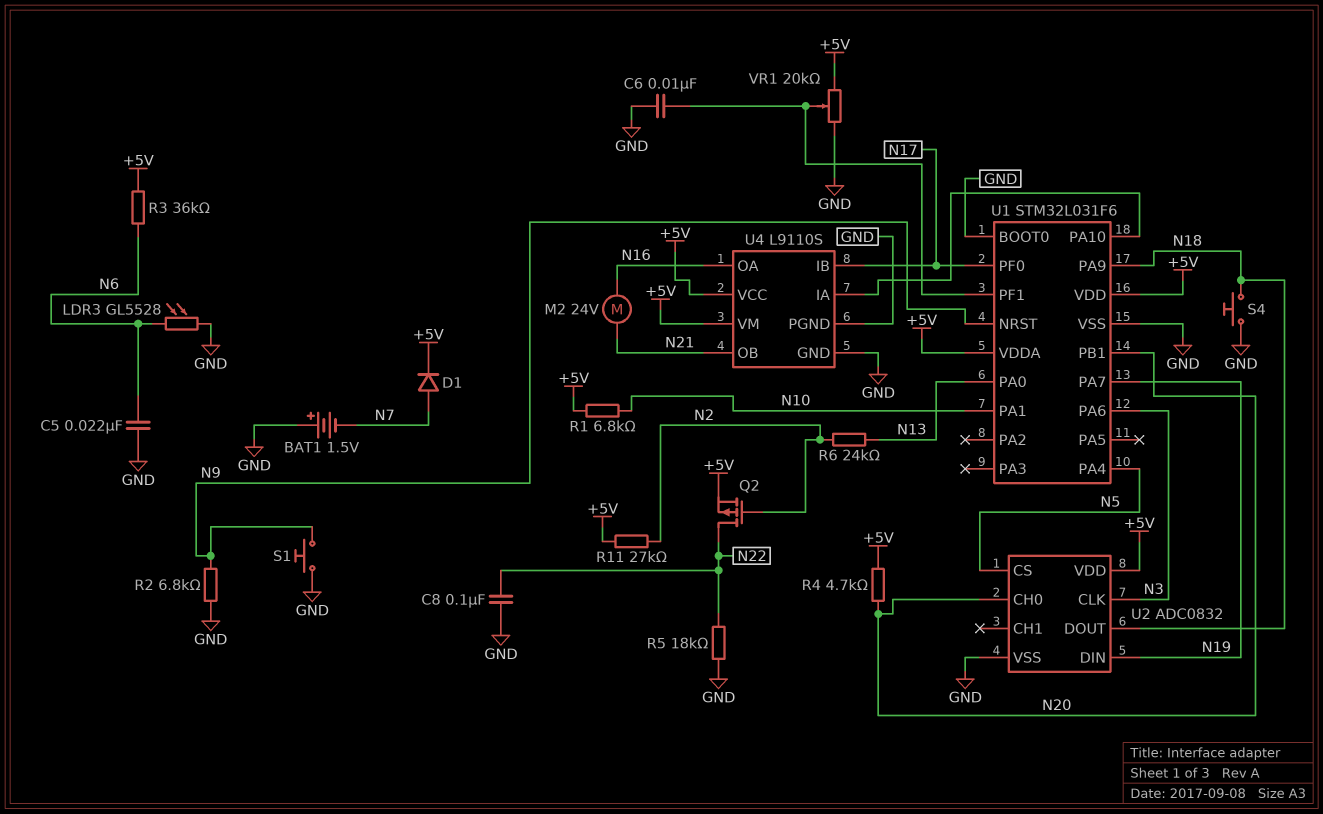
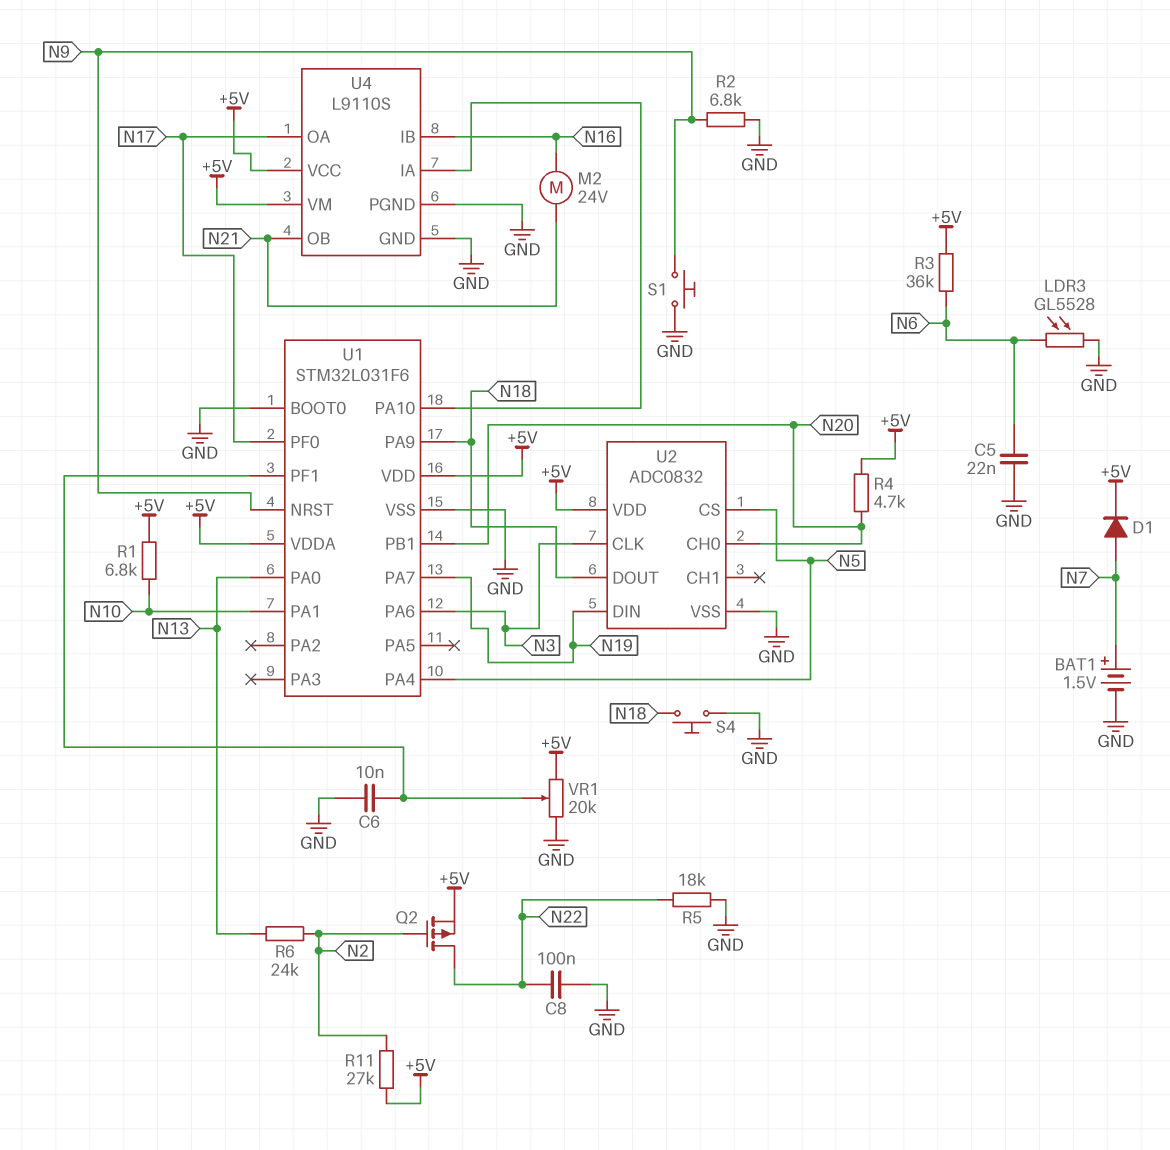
BAT1: 1.5V (plus GND, minus N7) -> 1.5V (plus N7, minus GND)
U4 pin IB: N17 -> N16
U4 pin OA: N16 -> N17

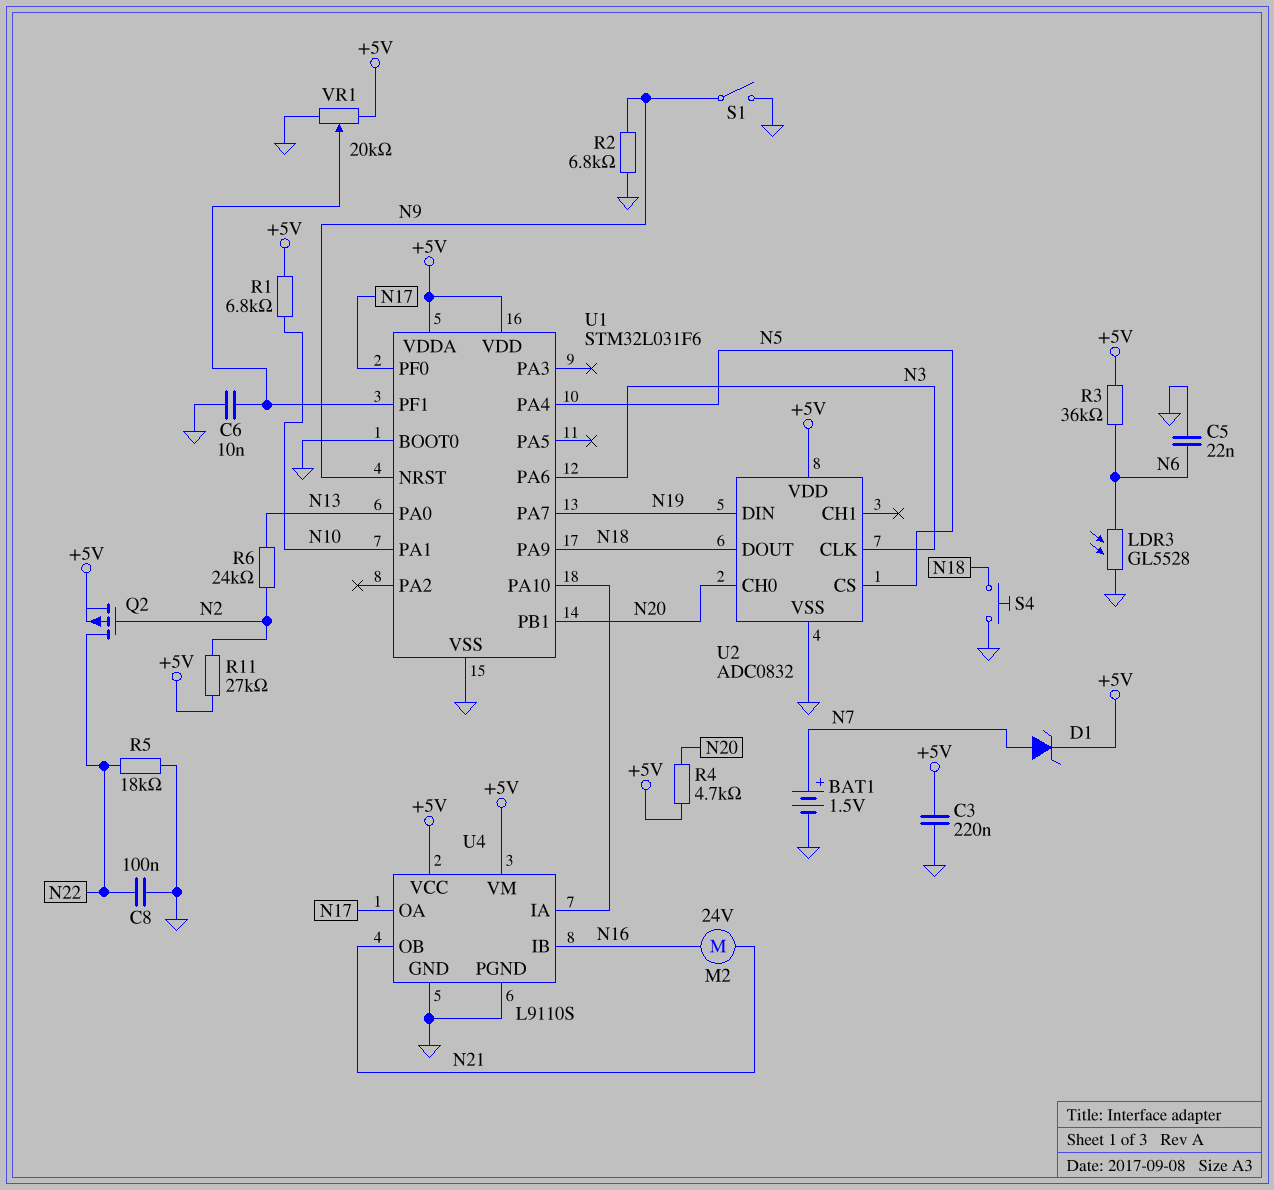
C3: none -> 220nF (+5V, GND)
D1: diode (A N7, K +5V) -> zener (A N7, K +5V)
S1: button (GND, N9) -> switch (GND, N9)

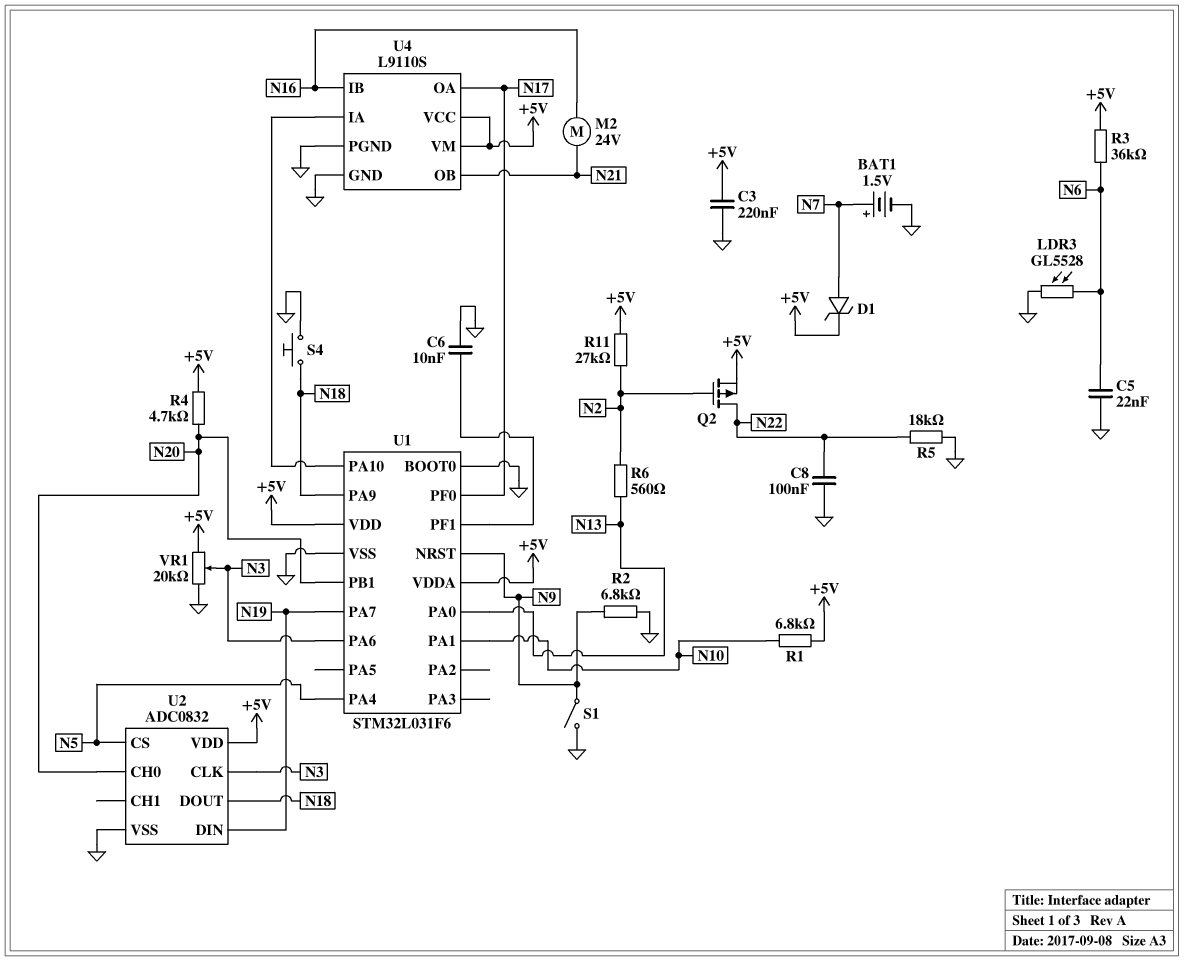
R6: 24k (N2, N13) -> 560 (N2, N13)
VR1: 20k (+5V, GND, wiper U1/PF1) -> 20k (+5V, GND, wiper N3)

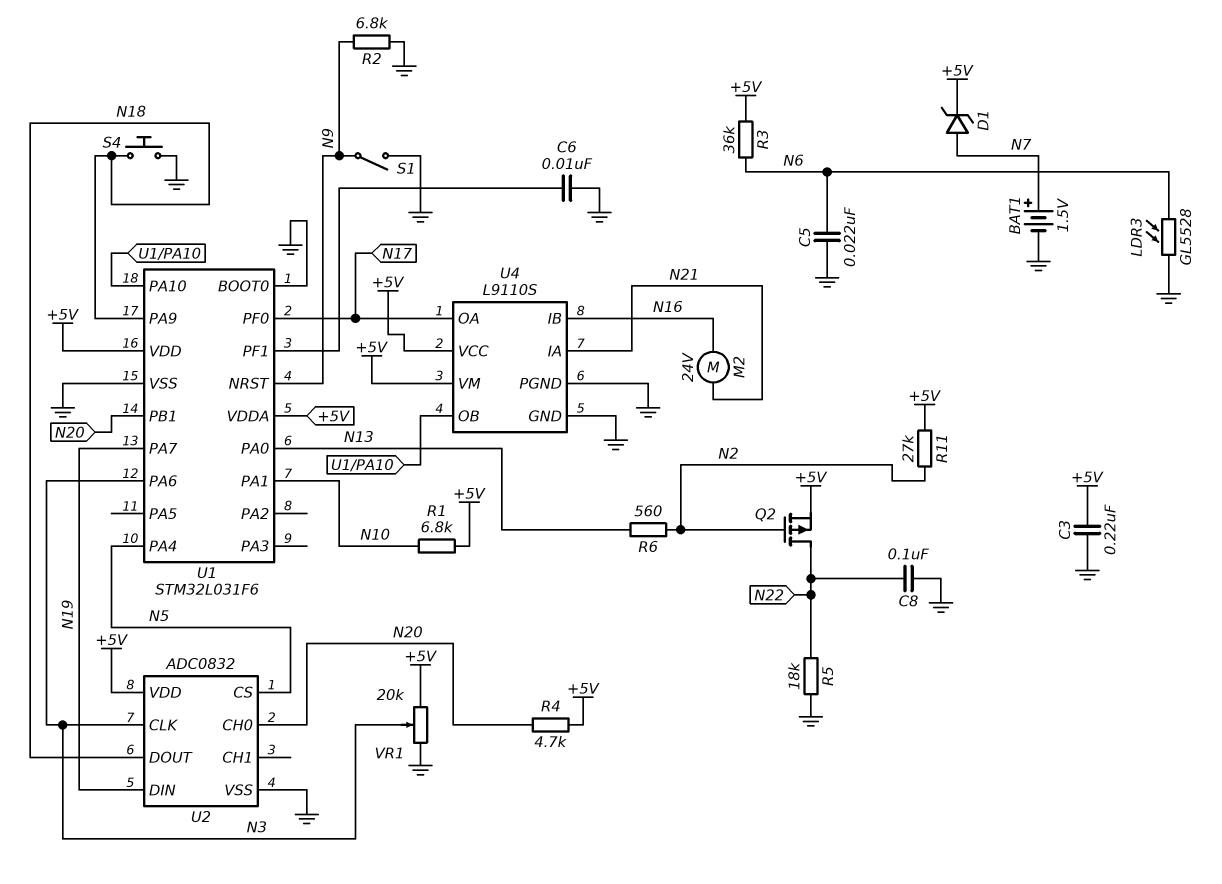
U4 pin IA: U1/PA10 -> N21
U4 pin OB: N21 -> U1/PA10

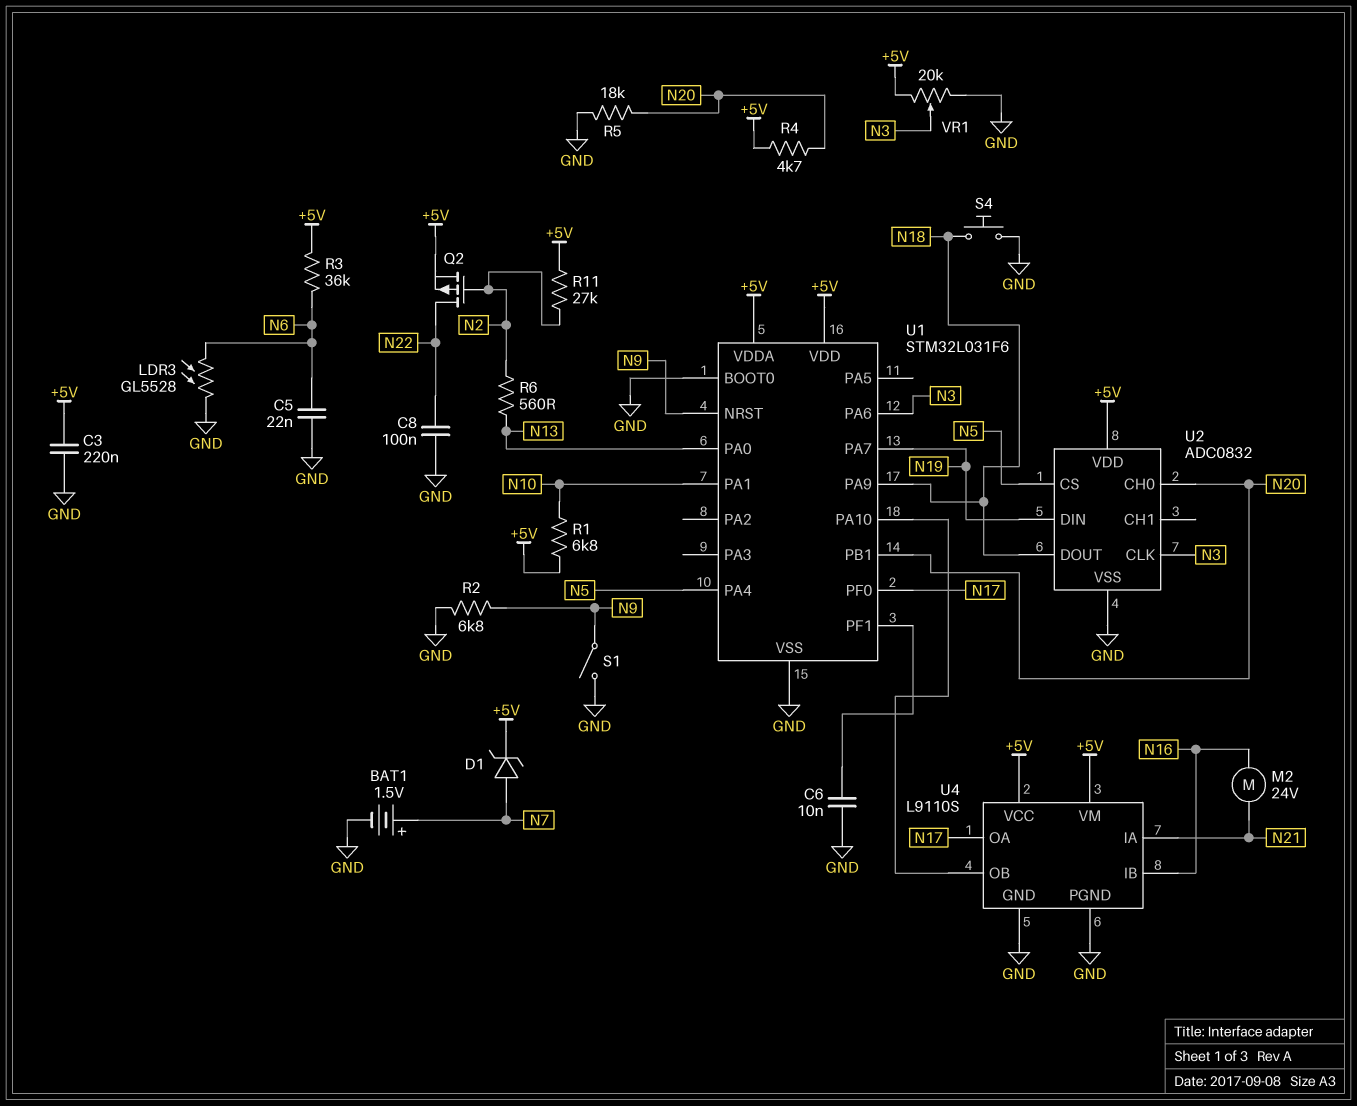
R5: 18k (GND, N22) -> 18k (GND, N20)

